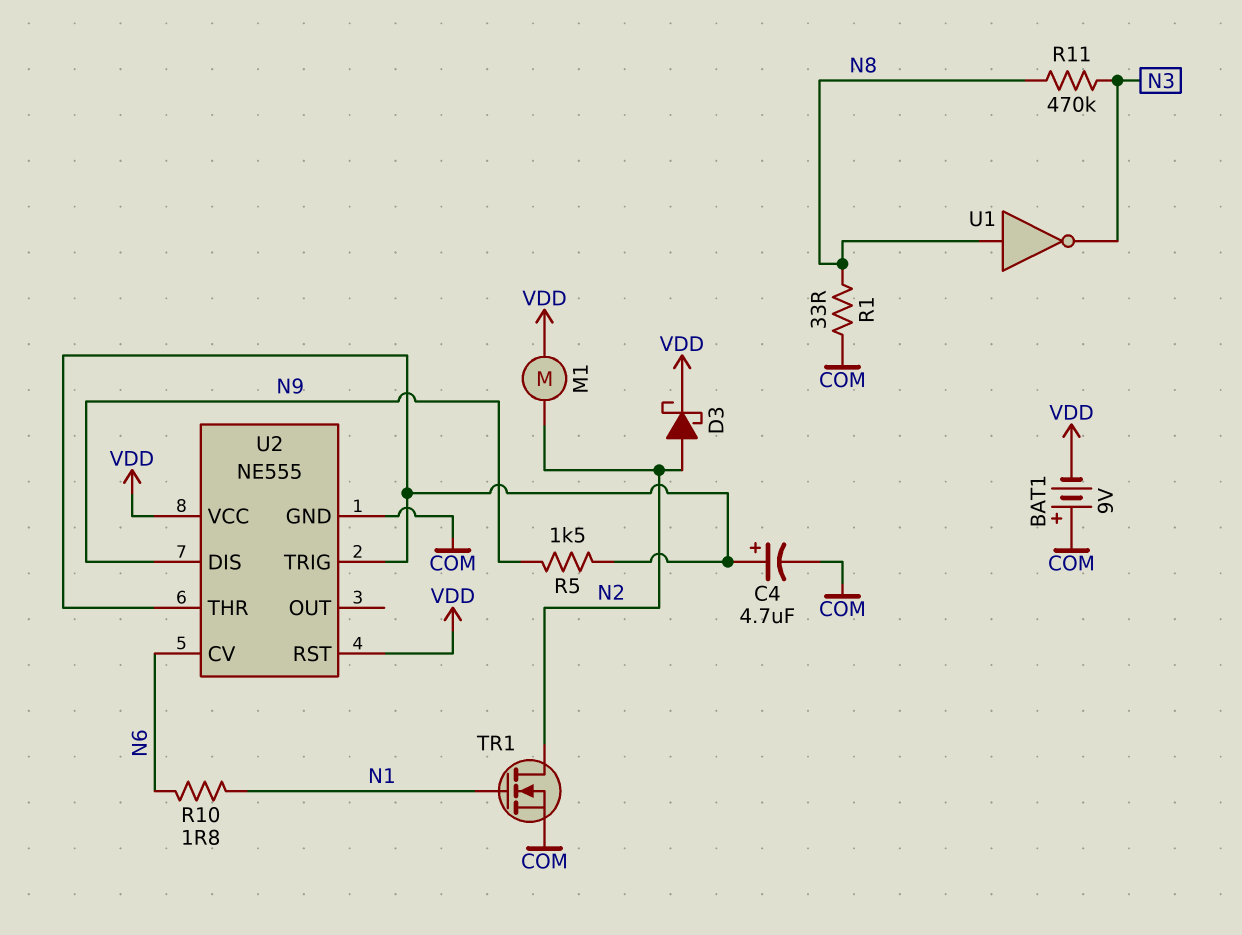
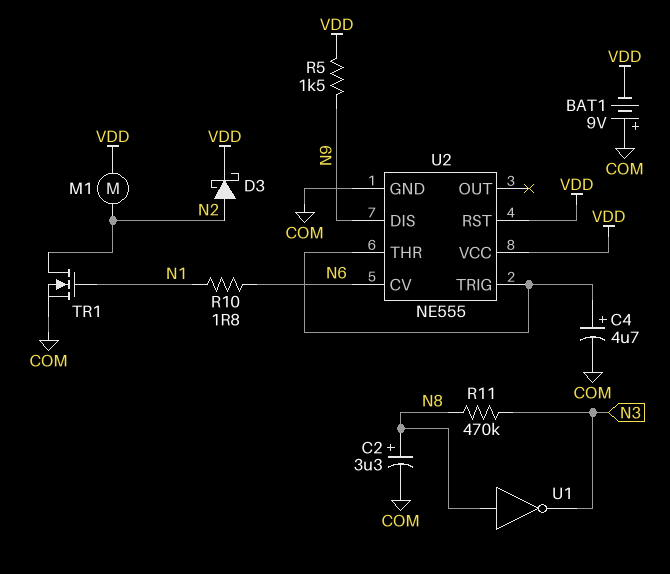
C2: none -> 3.3uF (plus N8, minus COM)
R1: 33 (COM, N8) -> none
R5: 1.5k (N9, U2/THR) -> 1.5k (N9, VDD)

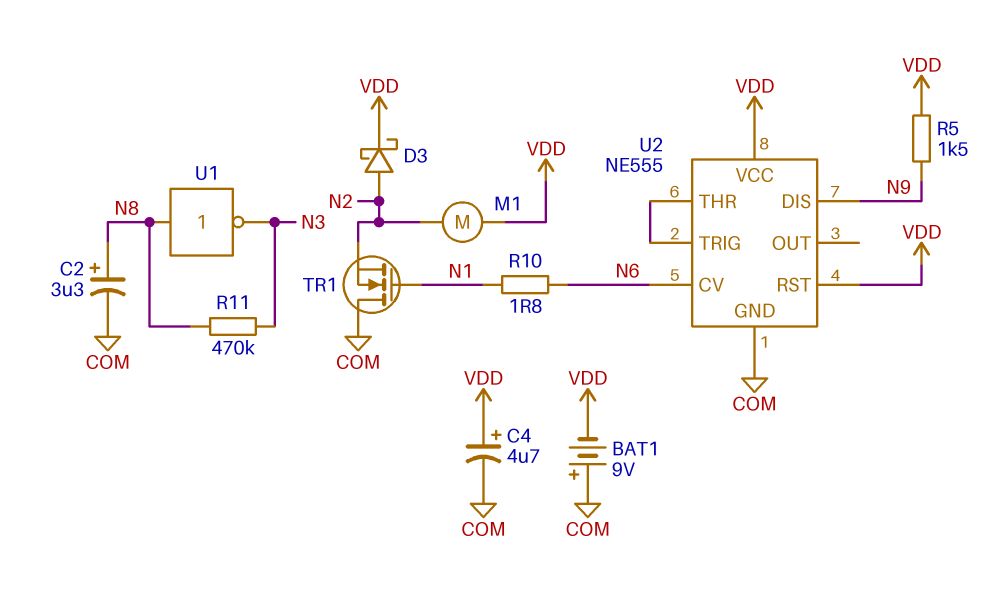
C4: 4.7uF (plus U2/THR, minus COM) -> 4.7uF (plus VDD, minus COM)
TR1: NMOS (G N1, D N2, S COM) -> NMOS (G N1, D COM, S N2)

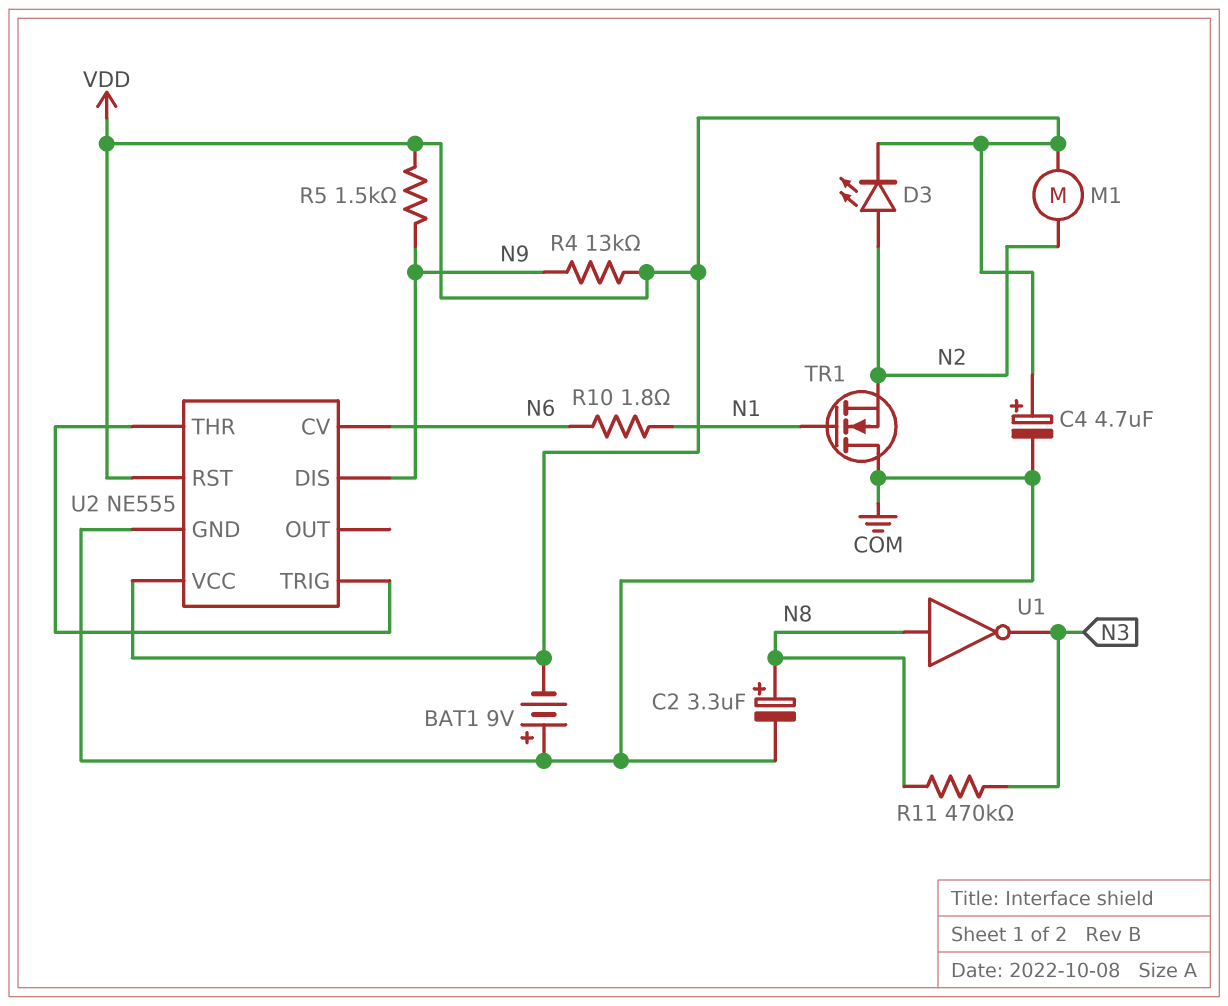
D3: schottky (A N2, K VDD) -> LED (A N2, K VDD)
R4: none -> 13k (N9, VDD)

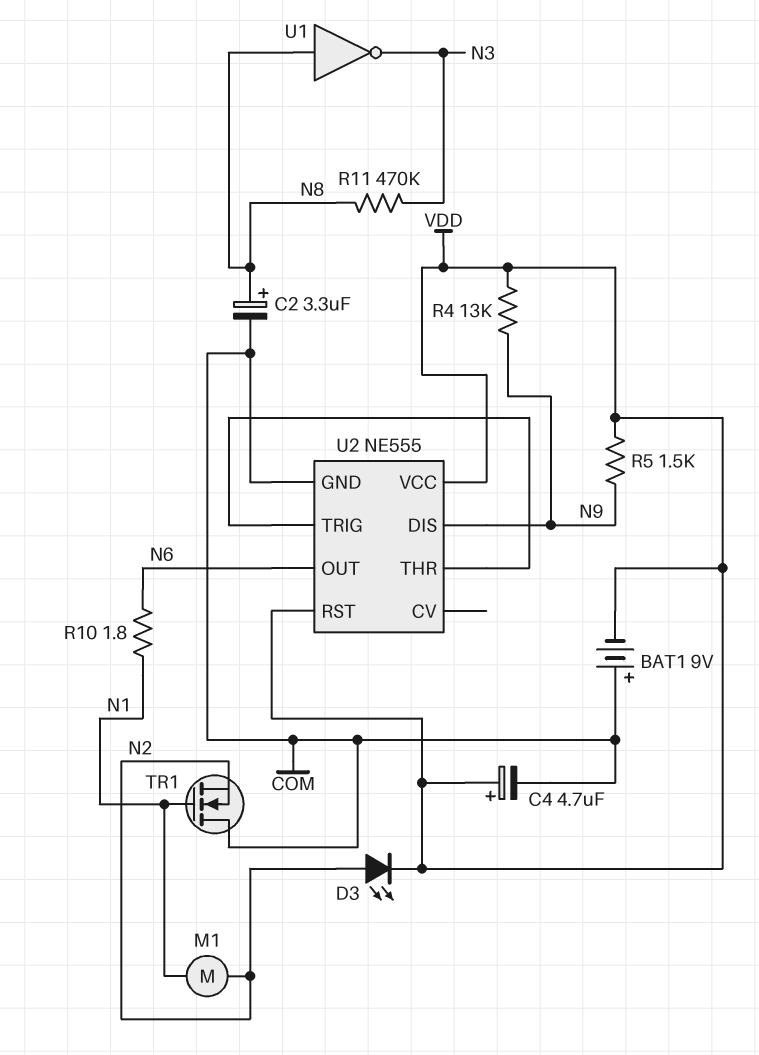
M1: motor (N2, VDD) -> motor (N1, N2)
U2 pin CV: N6 -> none
U2 pin OUT: none -> N6

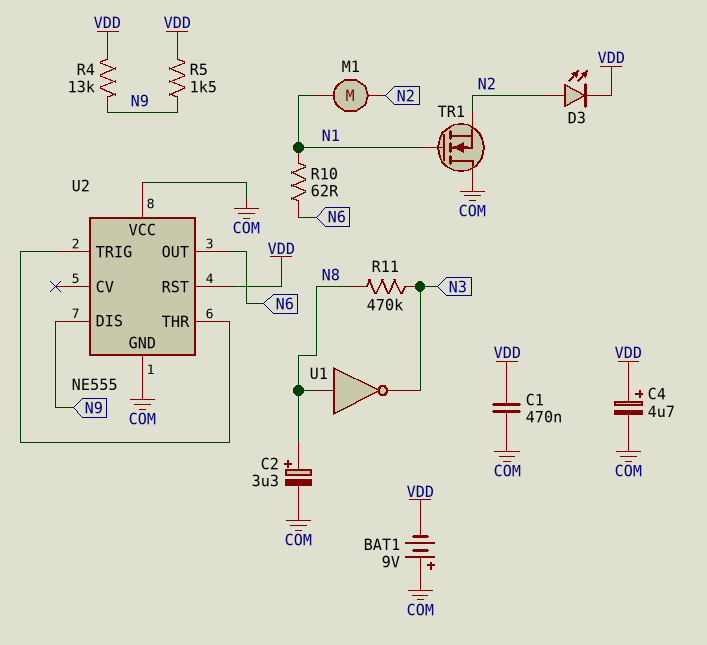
C1: none -> 470nF (COM, VDD)
R10: 1.8 (N1, N6) -> 62 (N1, N6)
U2 pin VCC: VDD -> COM

